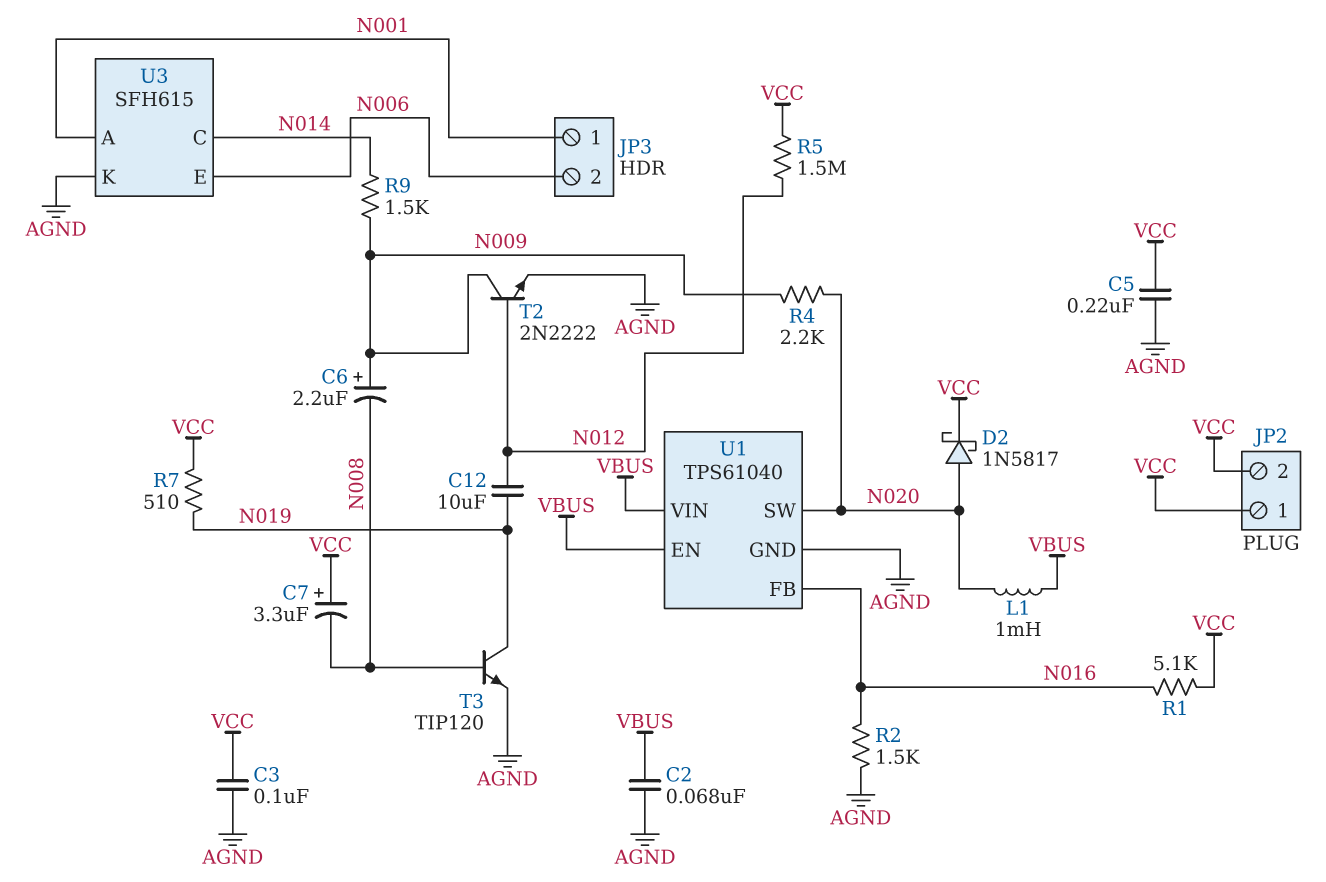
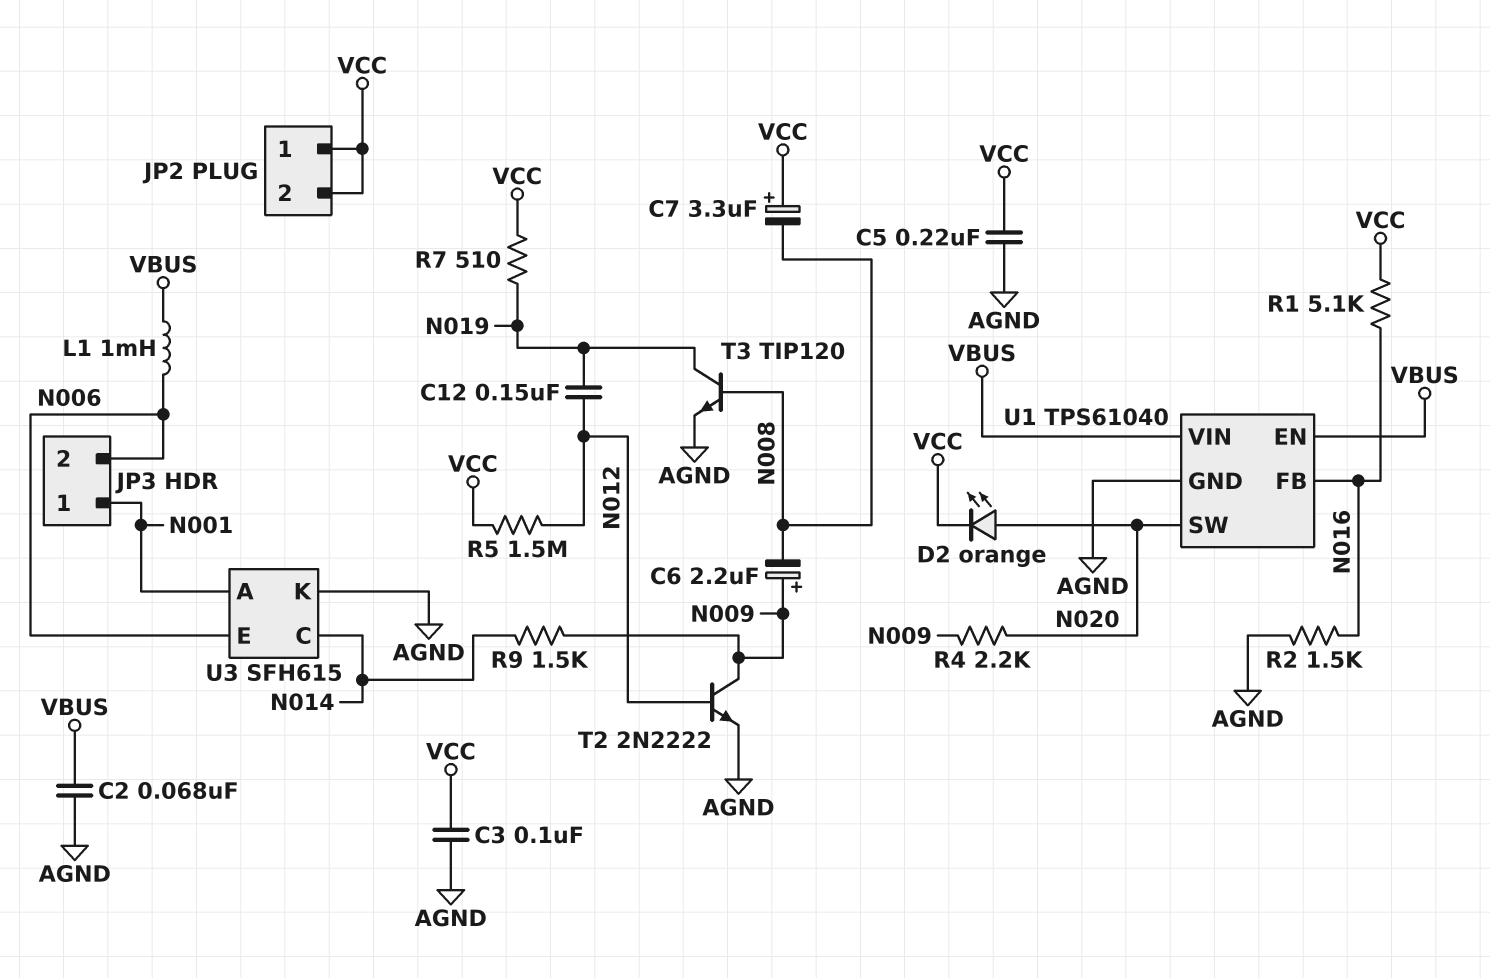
C12: 10uF (N012, N019) -> 150nF (N012, N019)
D2: schottky 1N5817 (A N020, K VCC) -> LED orange (A N020, K VCC)
L1: 1mH (N020, VBUS) -> 1mH (N006, VBUS)

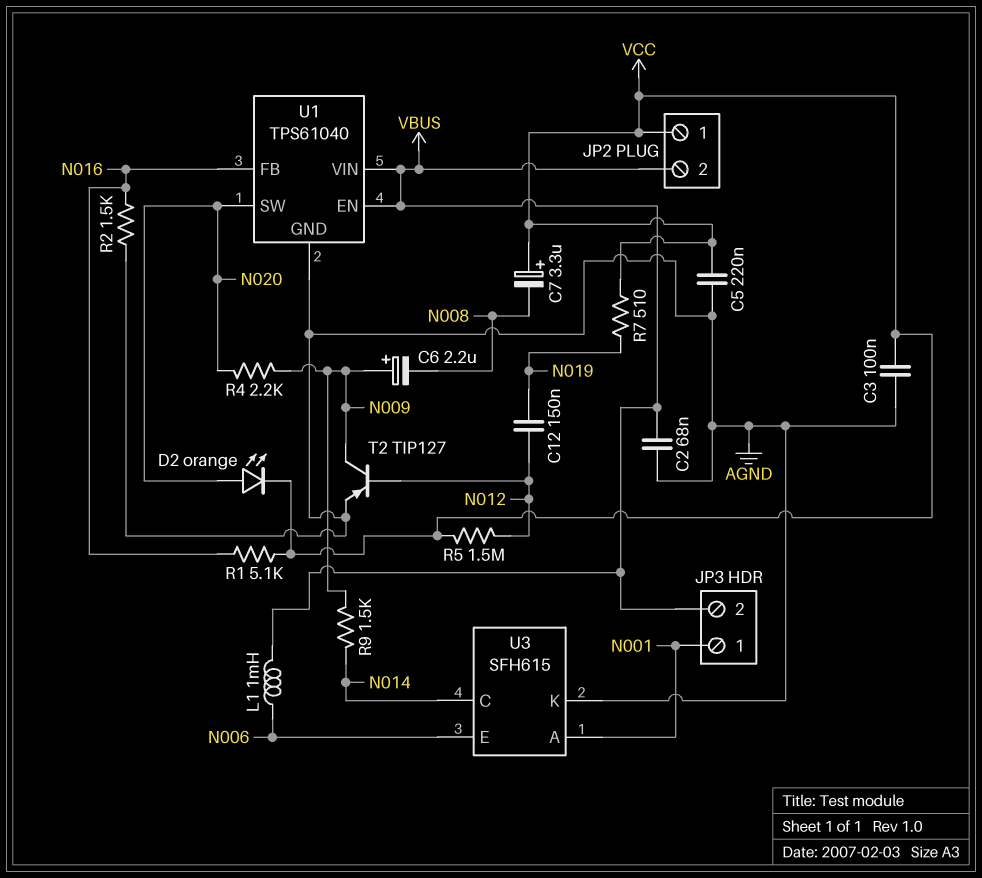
JP2 pin 2: VCC -> VBUS
JP3 pin 2: N006 -> VBUS
T2: NPN 2N2222 (B N012, C N009, E AGND) -> PNP TIP127 (B N012, C N009, E AGND)
T3: NPN TIP120 (B N008, C N019, E AGND) -> none

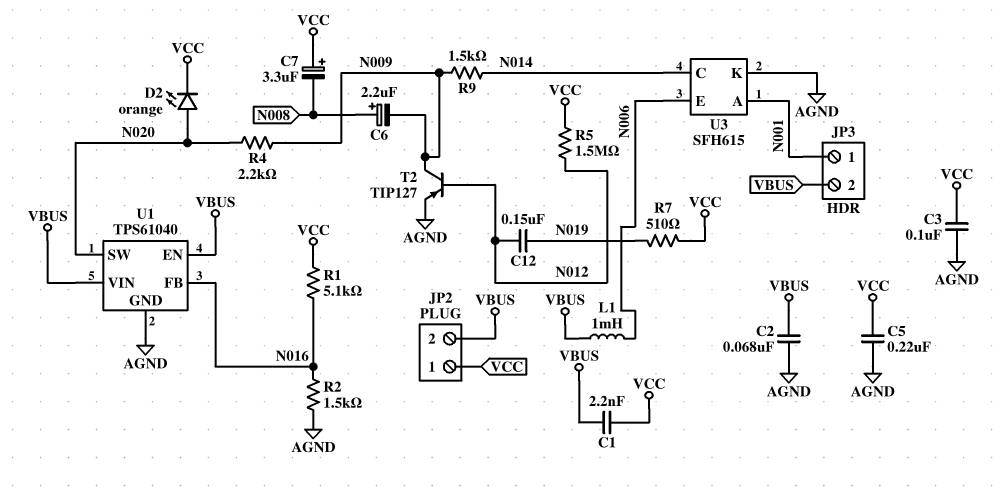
C1: none -> 2.2nF (VBUS, VCC)
C6: 2.2uF (plus N009, minus N008) -> 2.2uF (plus N008, minus N009)

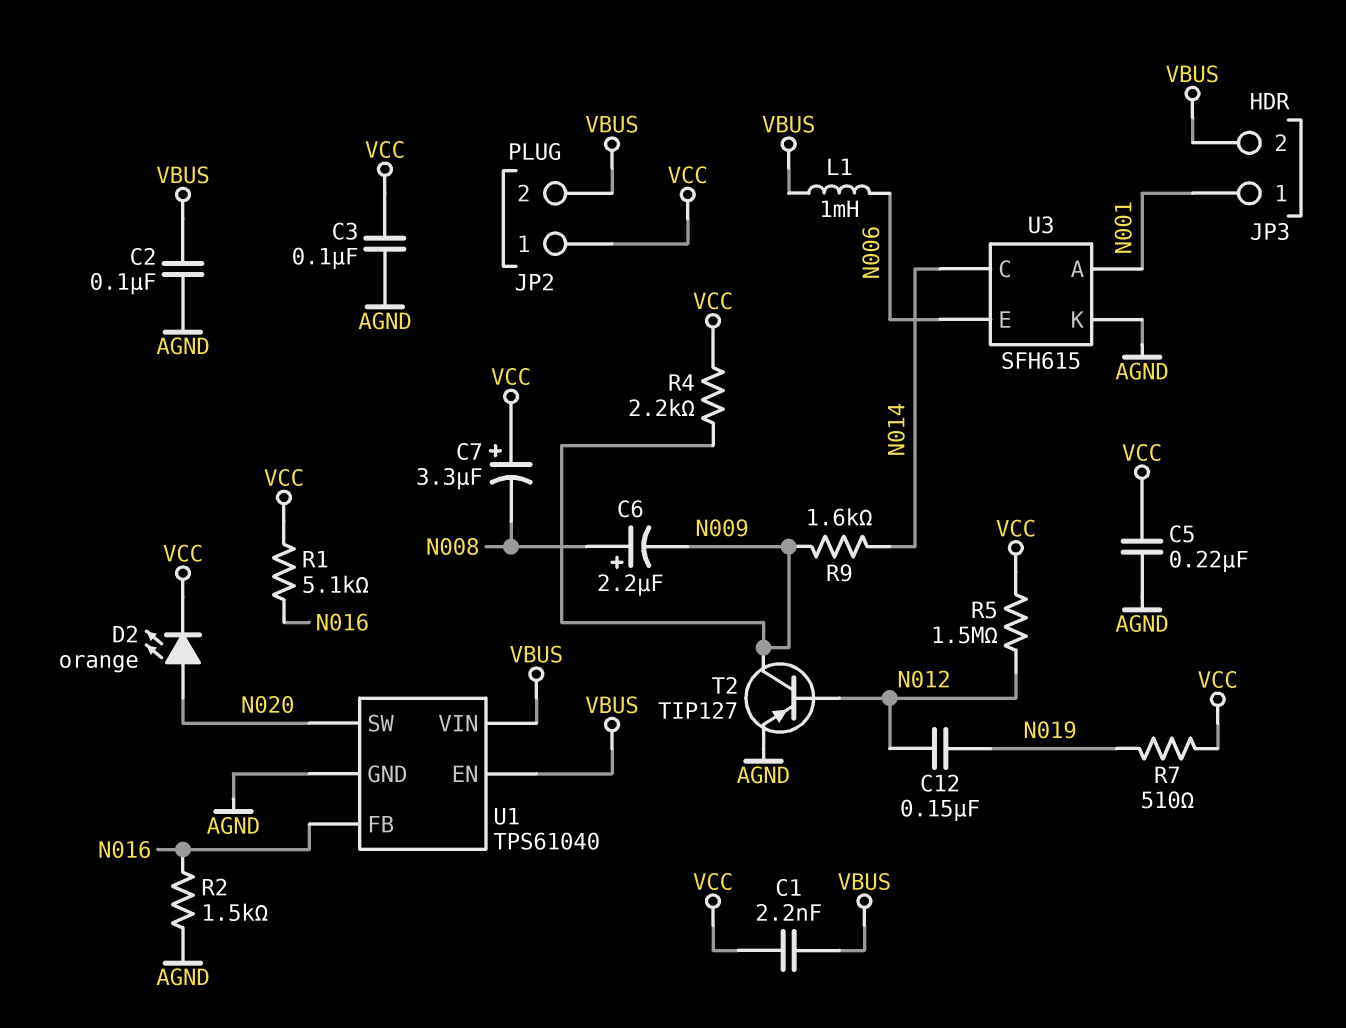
C2: 68nF (AGND, VBUS) -> 100nF (AGND, VBUS)
R4: 2.2k (N009, N020) -> 2.2k (N009, VCC)
R9: 1.5k (N009, N014) -> 1.6k (N009, N014)

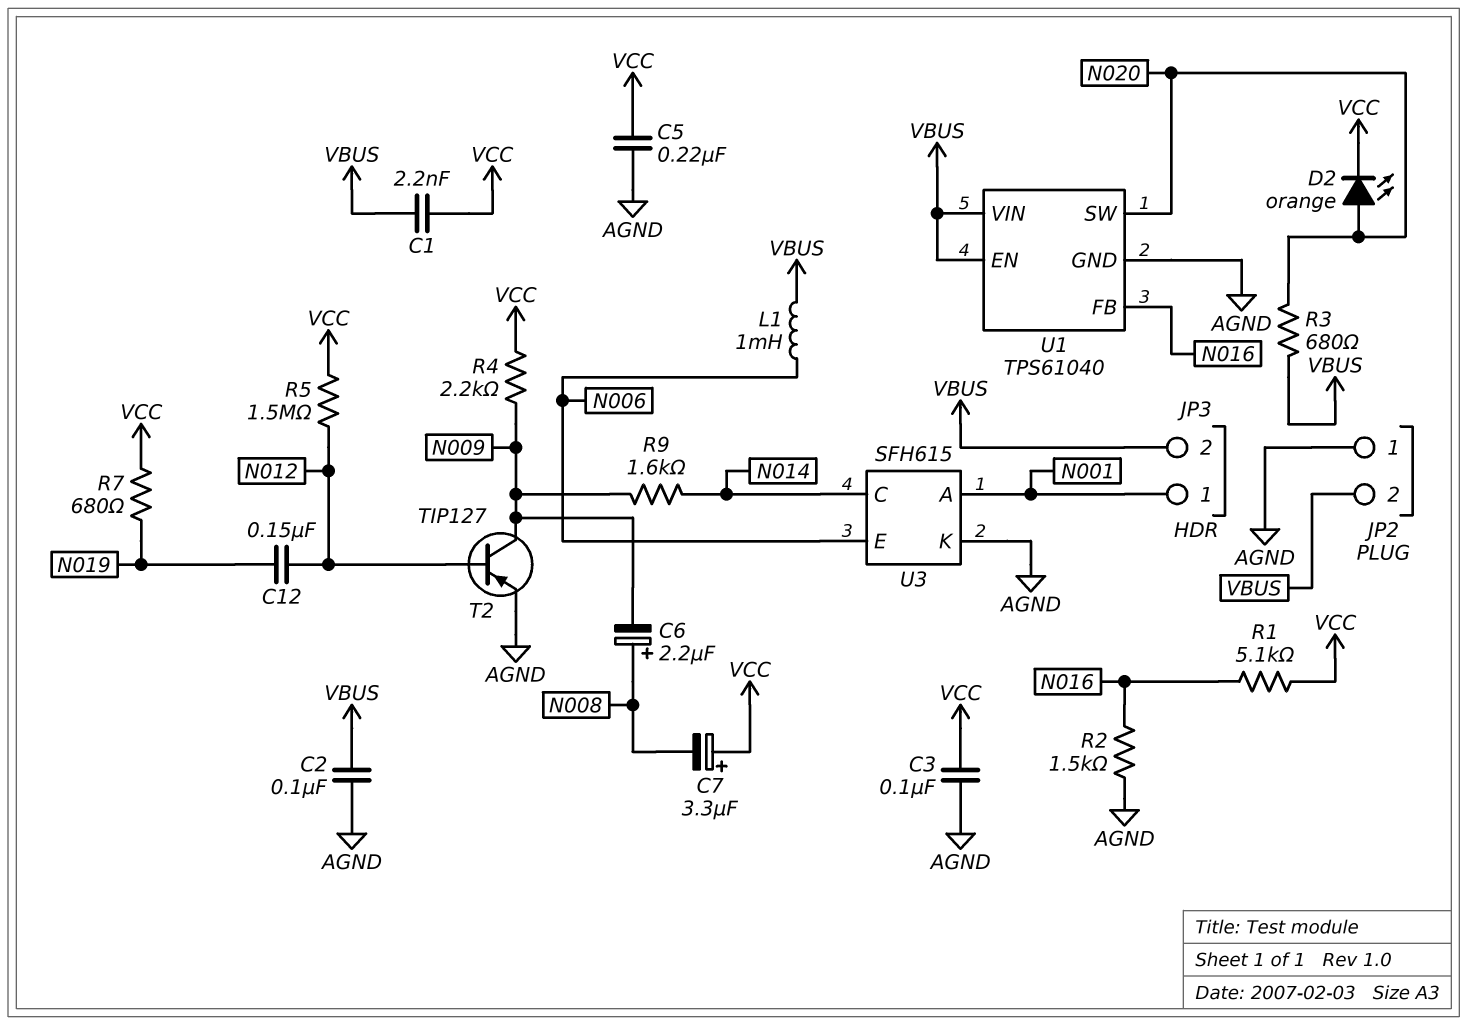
JP2 pin 1: VCC -> AGND
R3: none -> 680 (N020, VBUS)
R7: 510 (N019, VCC) -> 680 (N019, VCC)

